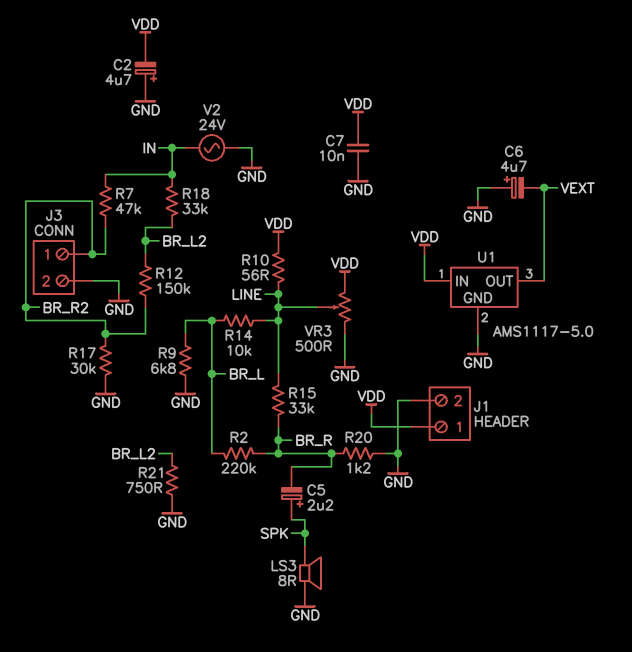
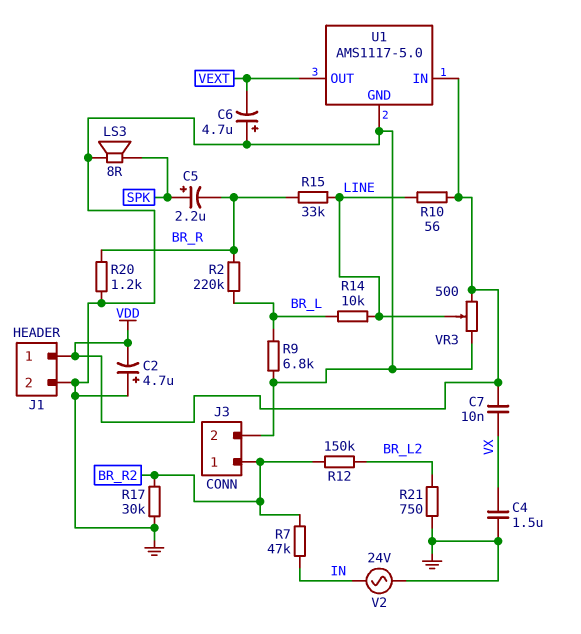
C4: none -> 1.5uF (GND, VX)
C7: 10nF (GND, VDD) -> 10nF (VDD, VX)
R18: 33k (BR_L2, IN) -> none

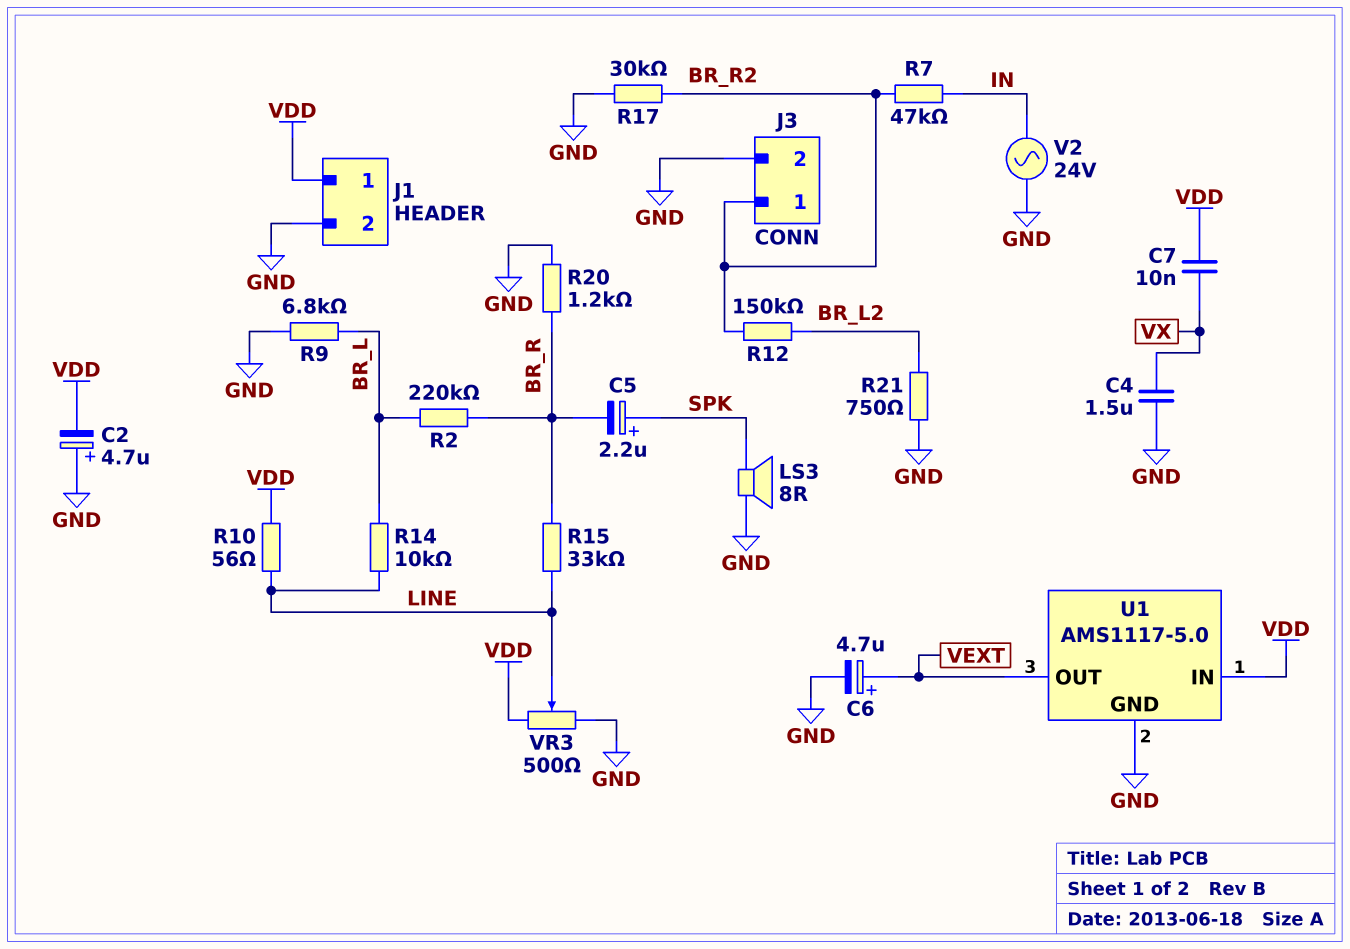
C6: 4.7uF (plus GND, minus VEXT) -> 4.7uF (plus VEXT, minus GND)

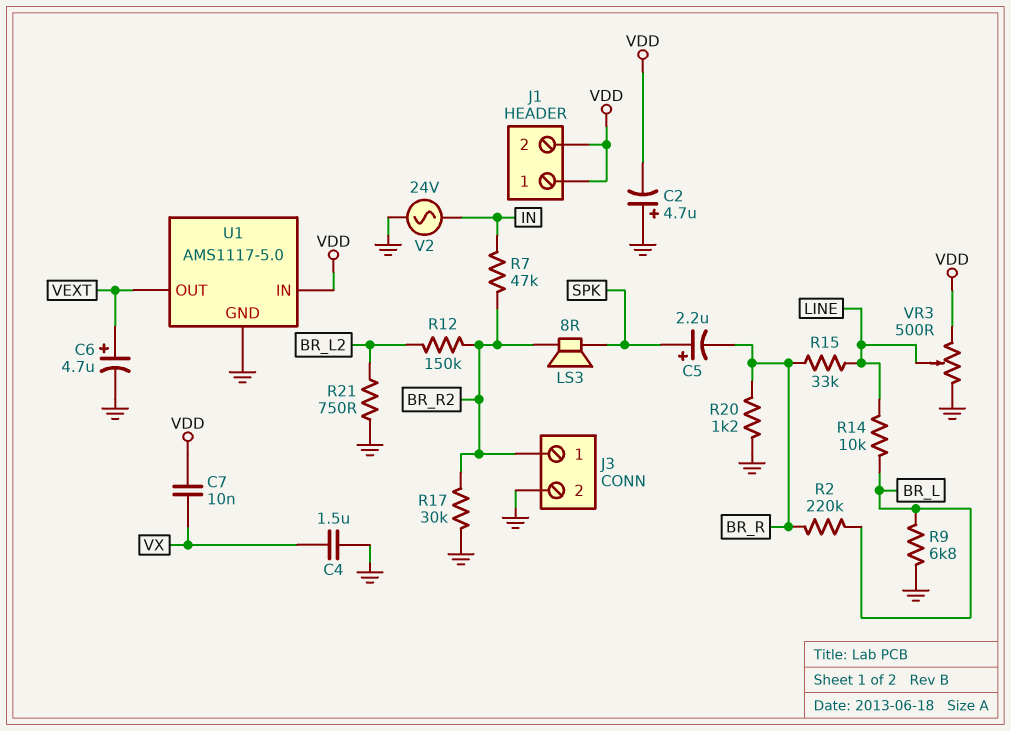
J1 pin 2: GND -> VDD
LS3: speaker 8R (GND, SPK) -> speaker 8R (BR_R2, SPK)
R10: 56 (LINE, VDD) -> none

